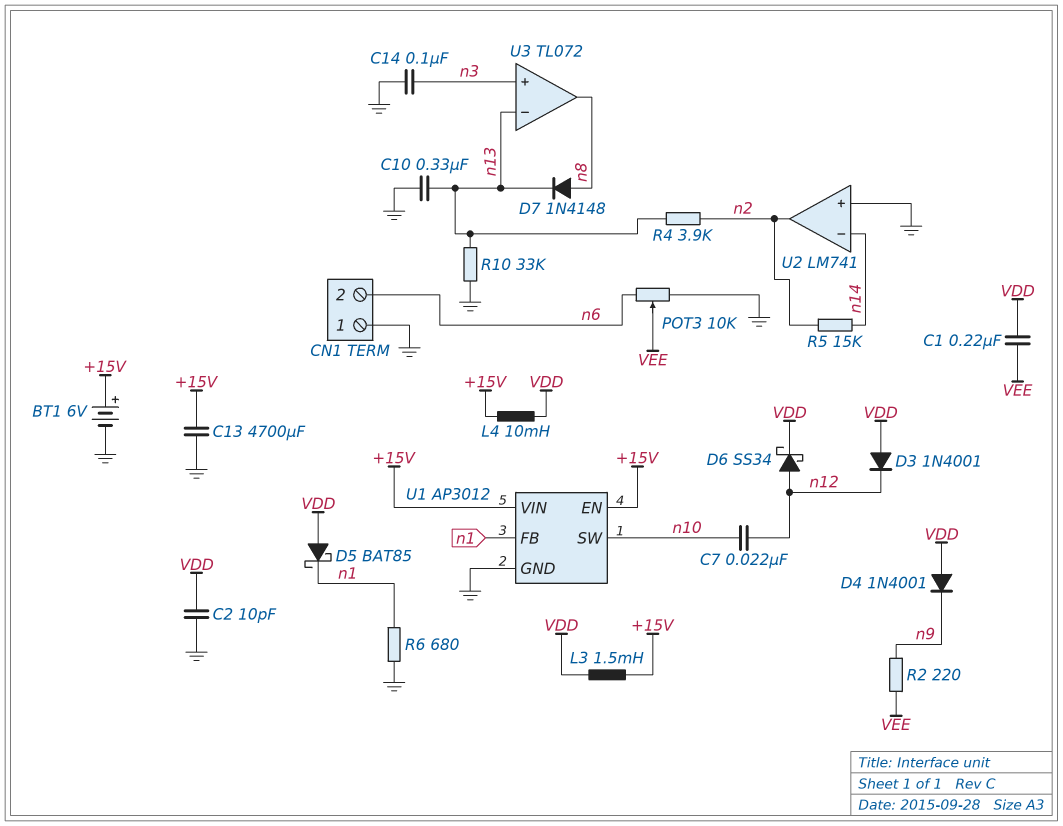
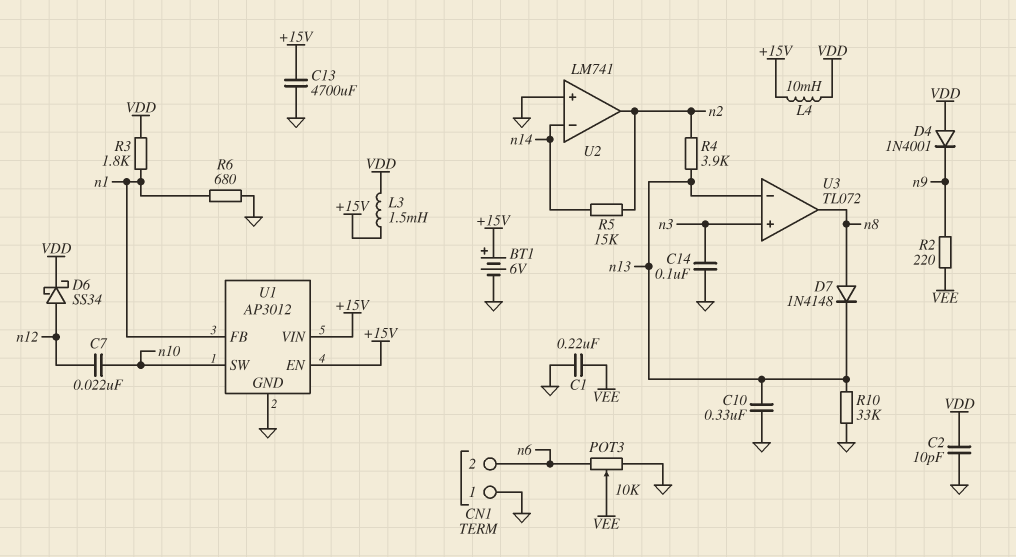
C1: 220nF (VDD, VEE) -> 220nF (GND, VEE)
D3: diode 1N4001 (A VDD, K n12) -> none
D5: schottky BAT85 (A VDD, K n1) -> none
R3: none -> 1.8k (VDD, n1)

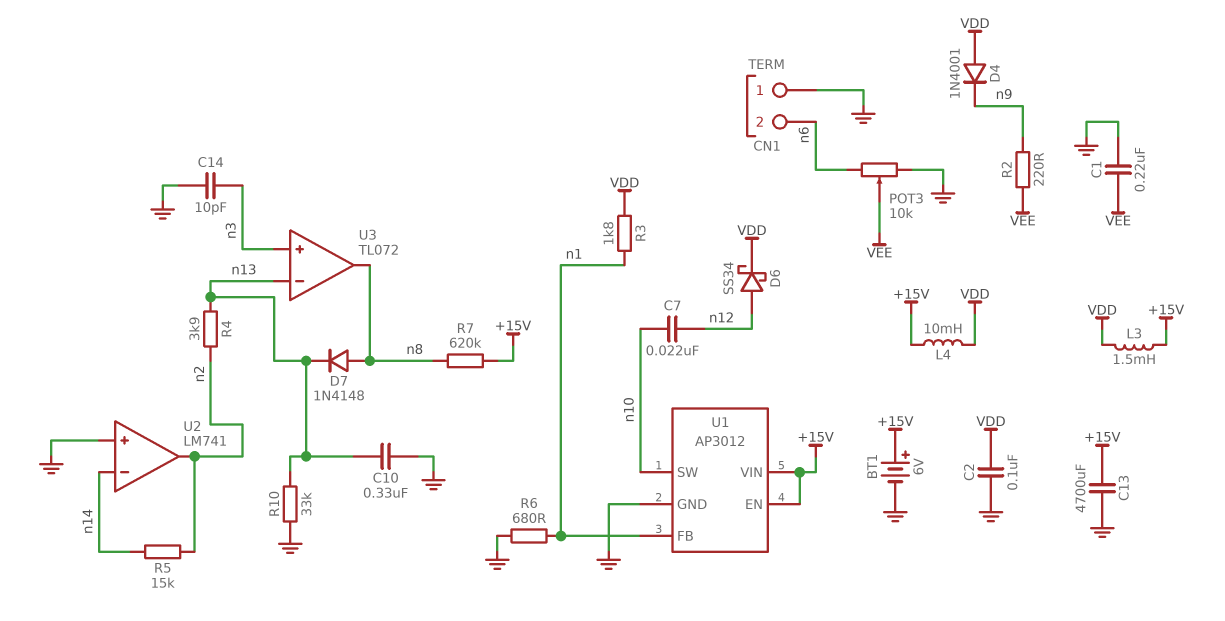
C2: 10pF (GND, VDD) -> 100nF (GND, VDD)
C14: 100nF (GND, n3) -> 10pF (GND, n3)
R7: none -> 620k (+15V, n8)

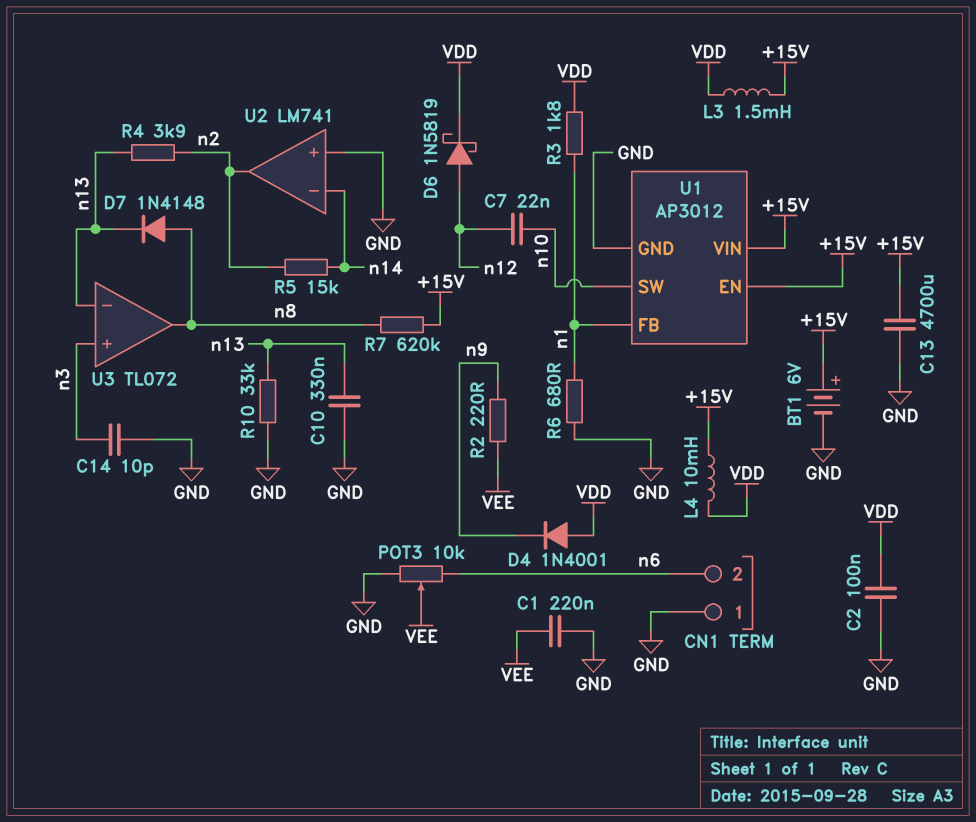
D6: schottky SS34 (A n12, K VDD) -> schottky 1N5819 (A n12, K VDD)

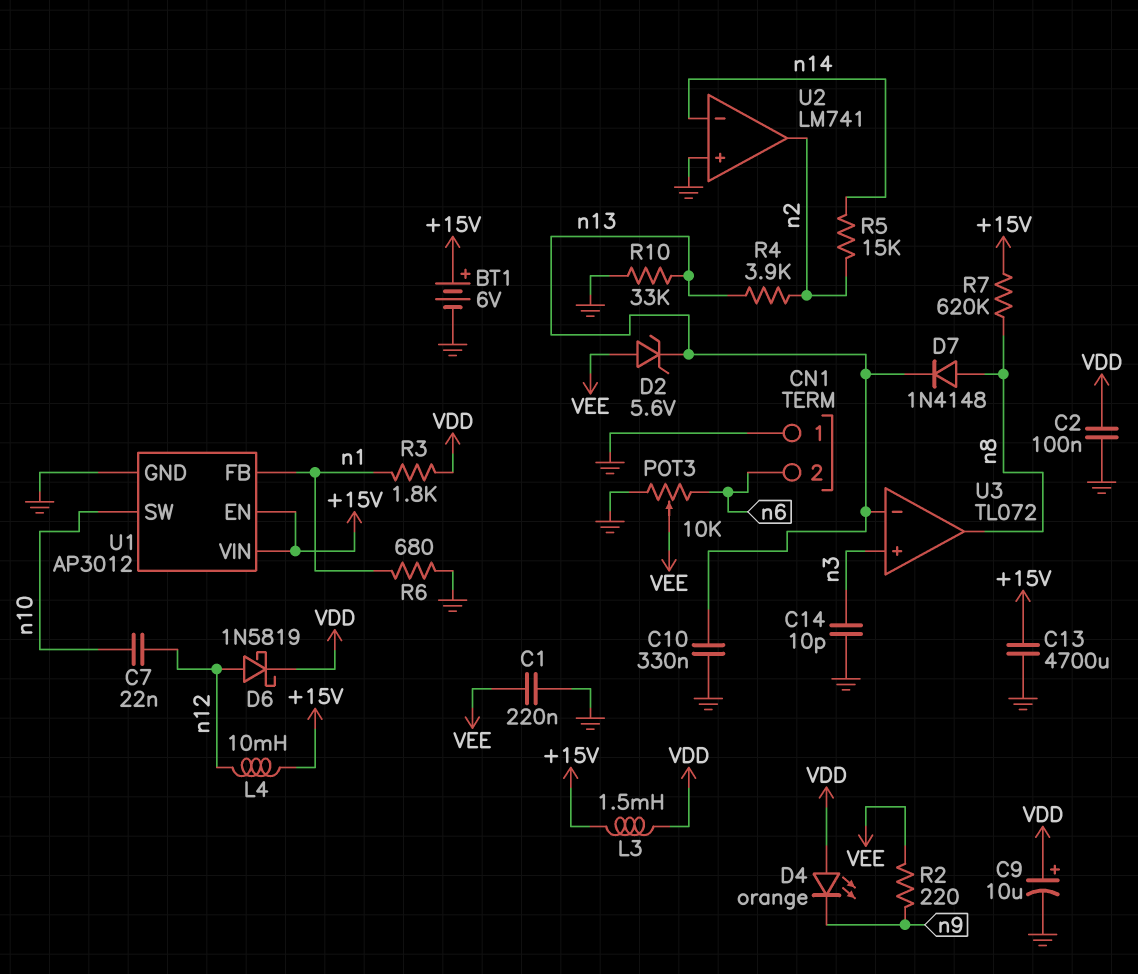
C9: none -> 10uF (plus VDD, minus GND)
D2: none -> zener 5.6V (A VEE, K n13)
D4: diode 1N4001 (A VDD, K n9) -> LED orange (A VDD, K n9)
L4: 10mH (+15V, VDD) -> 10mH (+15V, n12)

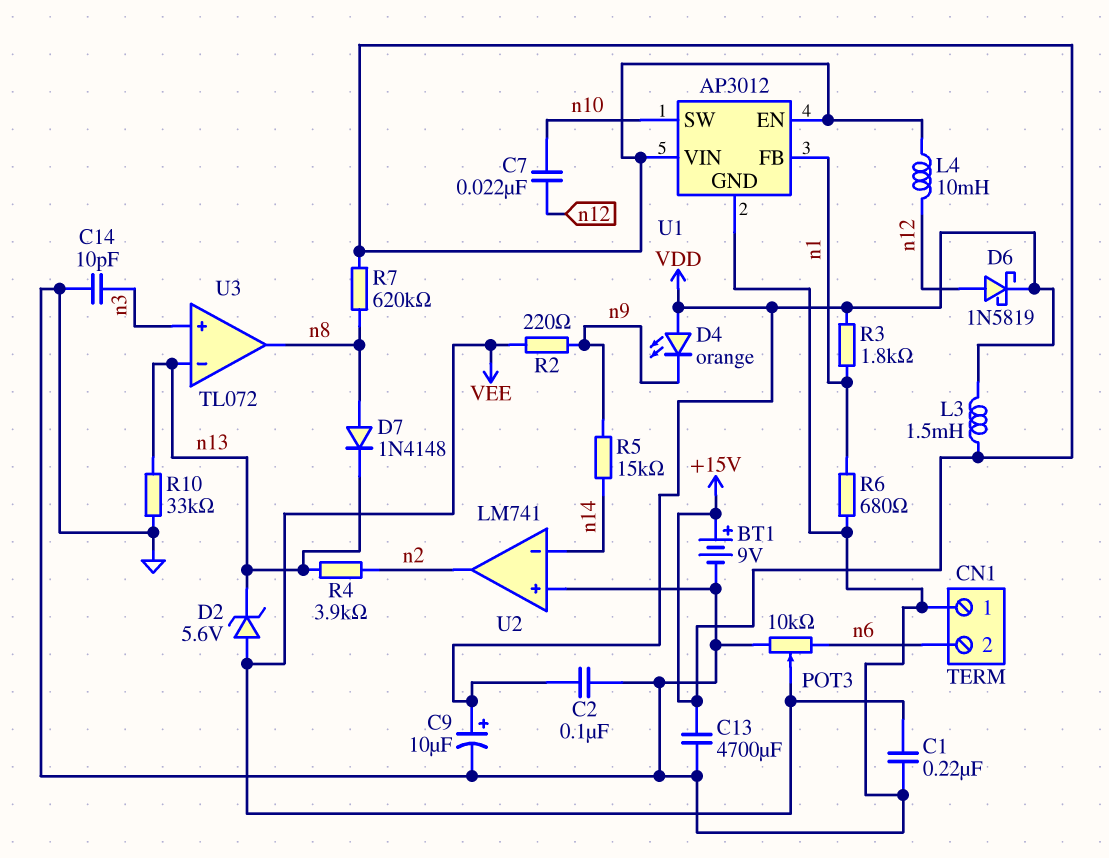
BT1: 6V (plus +15V, minus GND) -> 9V (plus +15V, minus GND)
C10: 330nF (GND, n13) -> none
R5: 15k (n2, n14) -> 15k (n9, n14)

